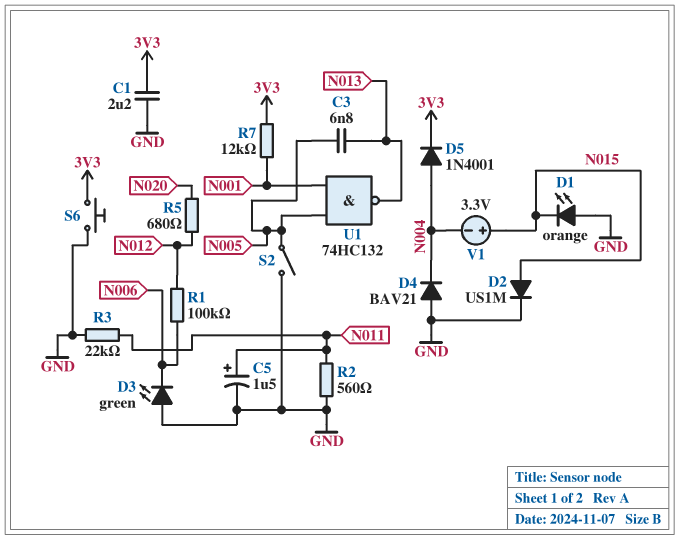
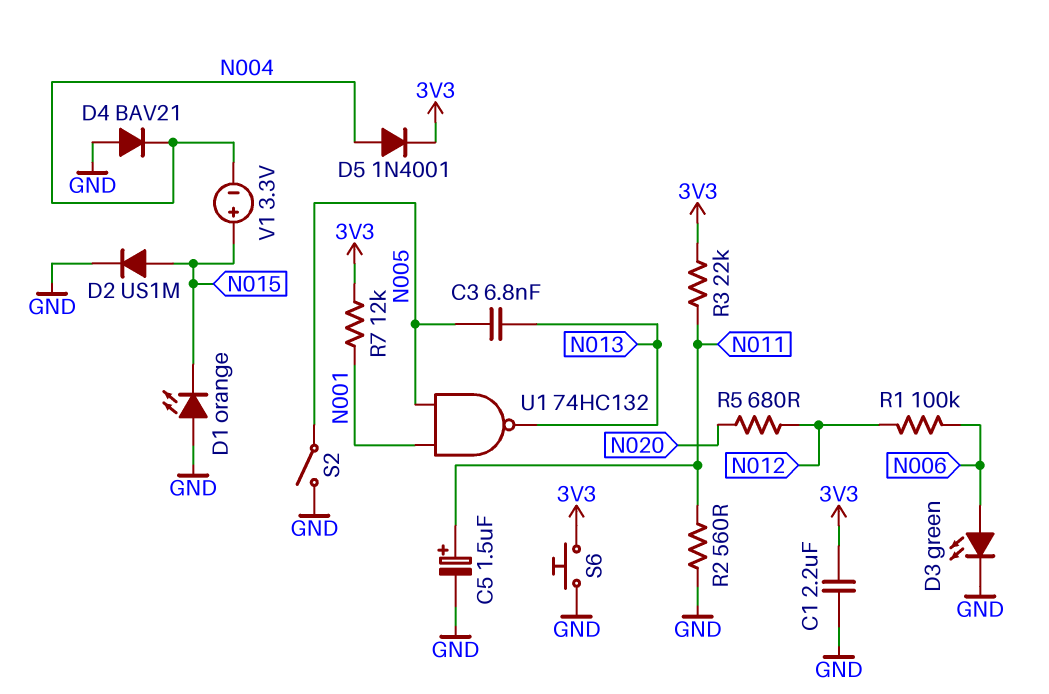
D3: LED green (A GND, K N006) -> LED green (A N006, K GND)
R3: 22k (GND, N011) -> 22k (3V3, N011)

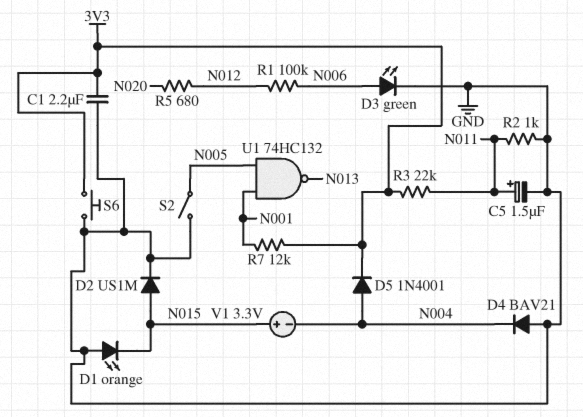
C3: 6.8nF (N005, N013) -> none
R2: 560 (GND, N011) -> 1k (GND, N011)

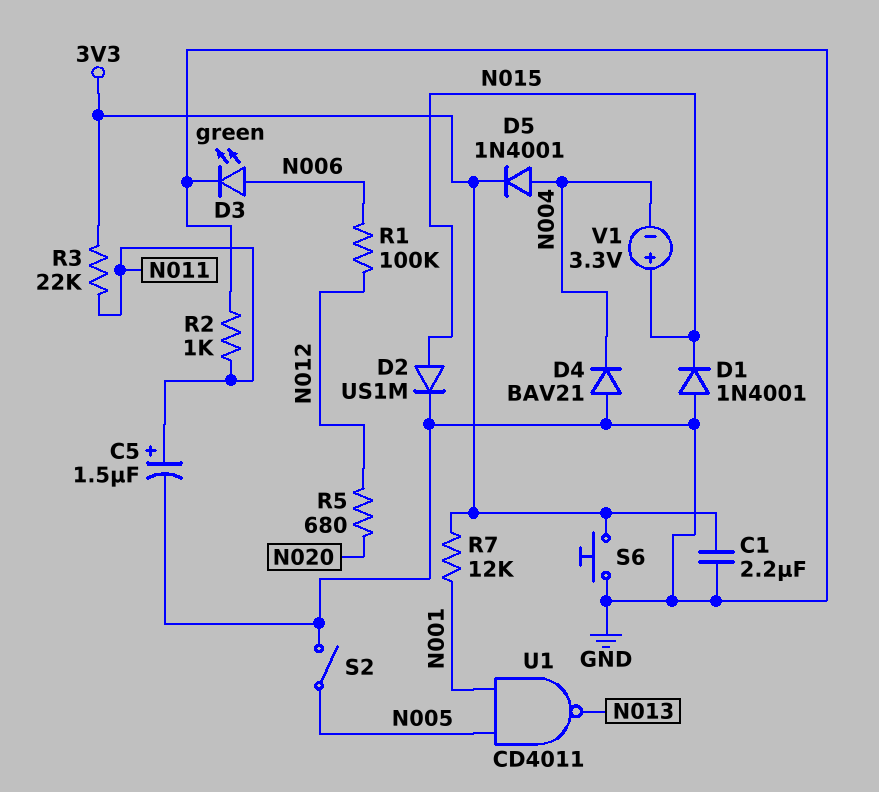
D1: LED orange (A GND, K N015) -> diode 1N4001 (A GND, K N015)
U1: NAND 74HC132 (in N001, in N005, out N013) -> NAND CD4011 (in N001, in N005, out N013)

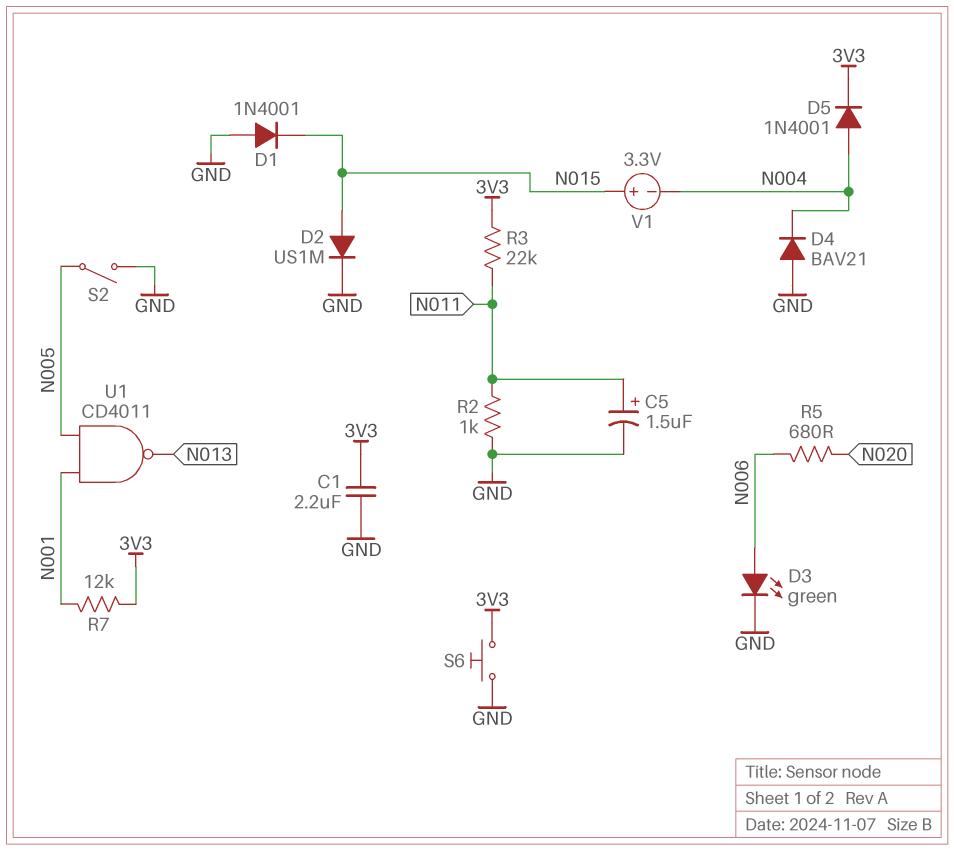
R1: 100k (N006, N012) -> none
R5: 680 (N012, N020) -> 680 (N006, N020)

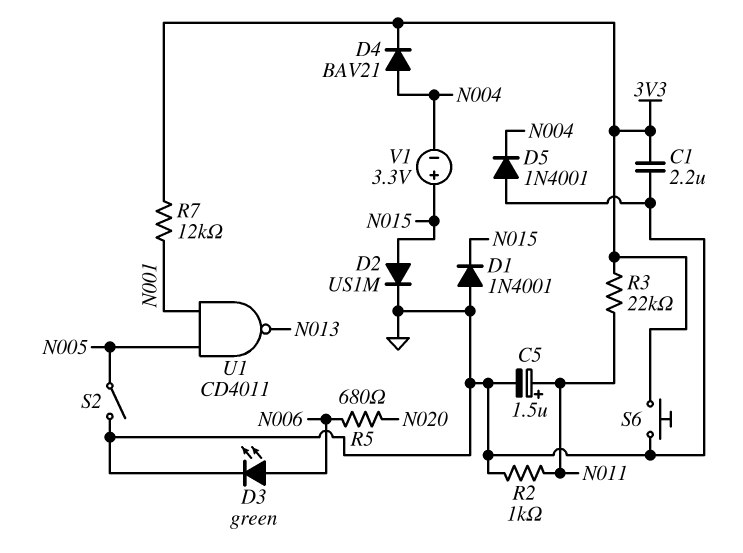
D4: diode BAV21 (A GND, K N004) -> diode BAV21 (A N004, K 3V3)
D5: diode 1N4001 (A N004, K 3V3) -> diode 1N4001 (A GND, K N004)

